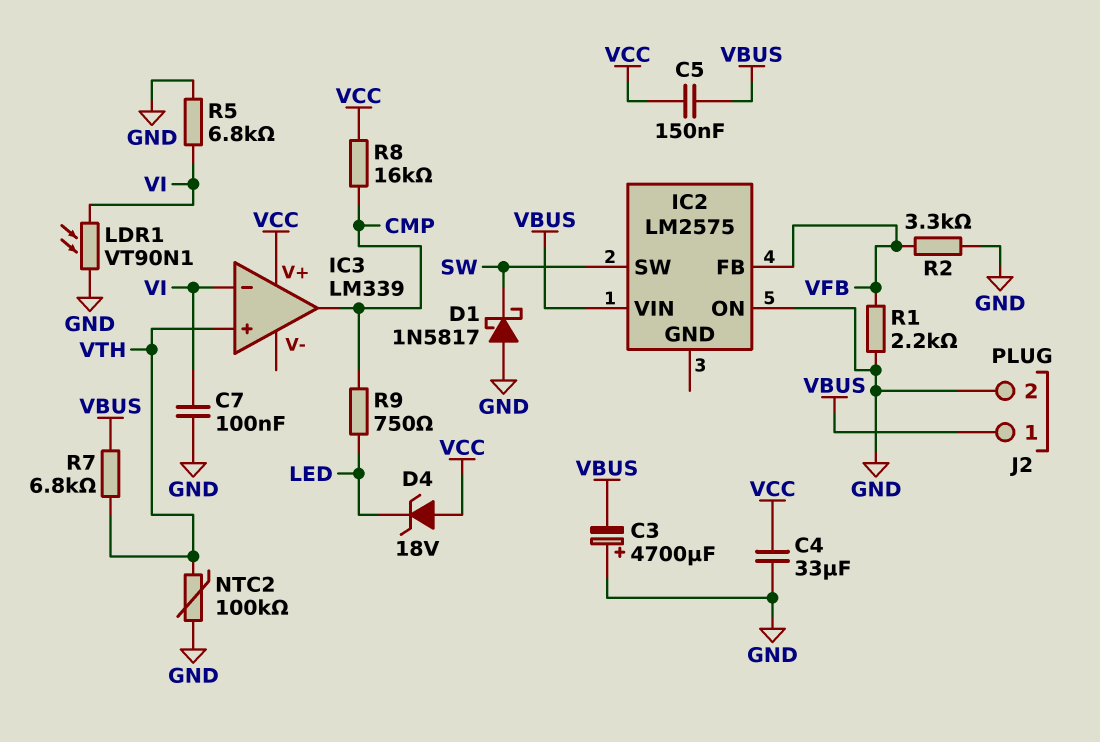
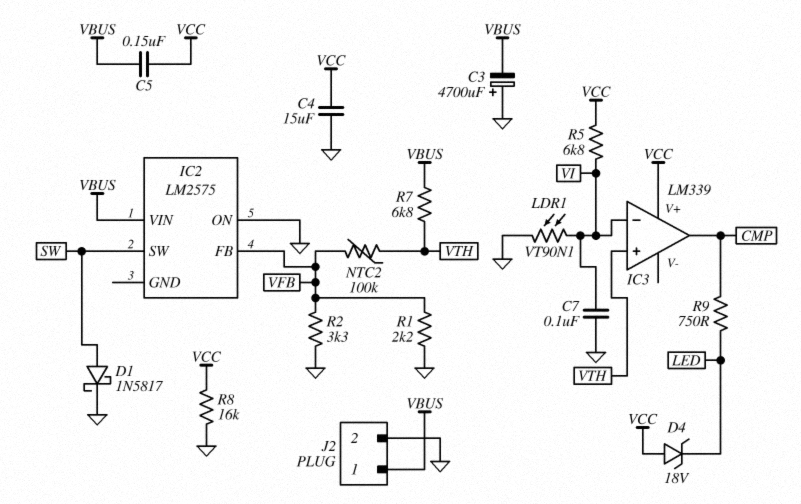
C4: 33uF (GND, VCC) -> 15uF (GND, VCC)
D1: schottky 1N5817 (A GND, K SW) -> schottky 1N5817 (A SW, K GND)
NTC2: 100k (GND, VTH) -> 100k (VFB, VTH)
R5: 6.8k (GND, VI) -> 6.8k (VCC, VI)
R8: 16k (CMP, VCC) -> 16k (GND, VCC)

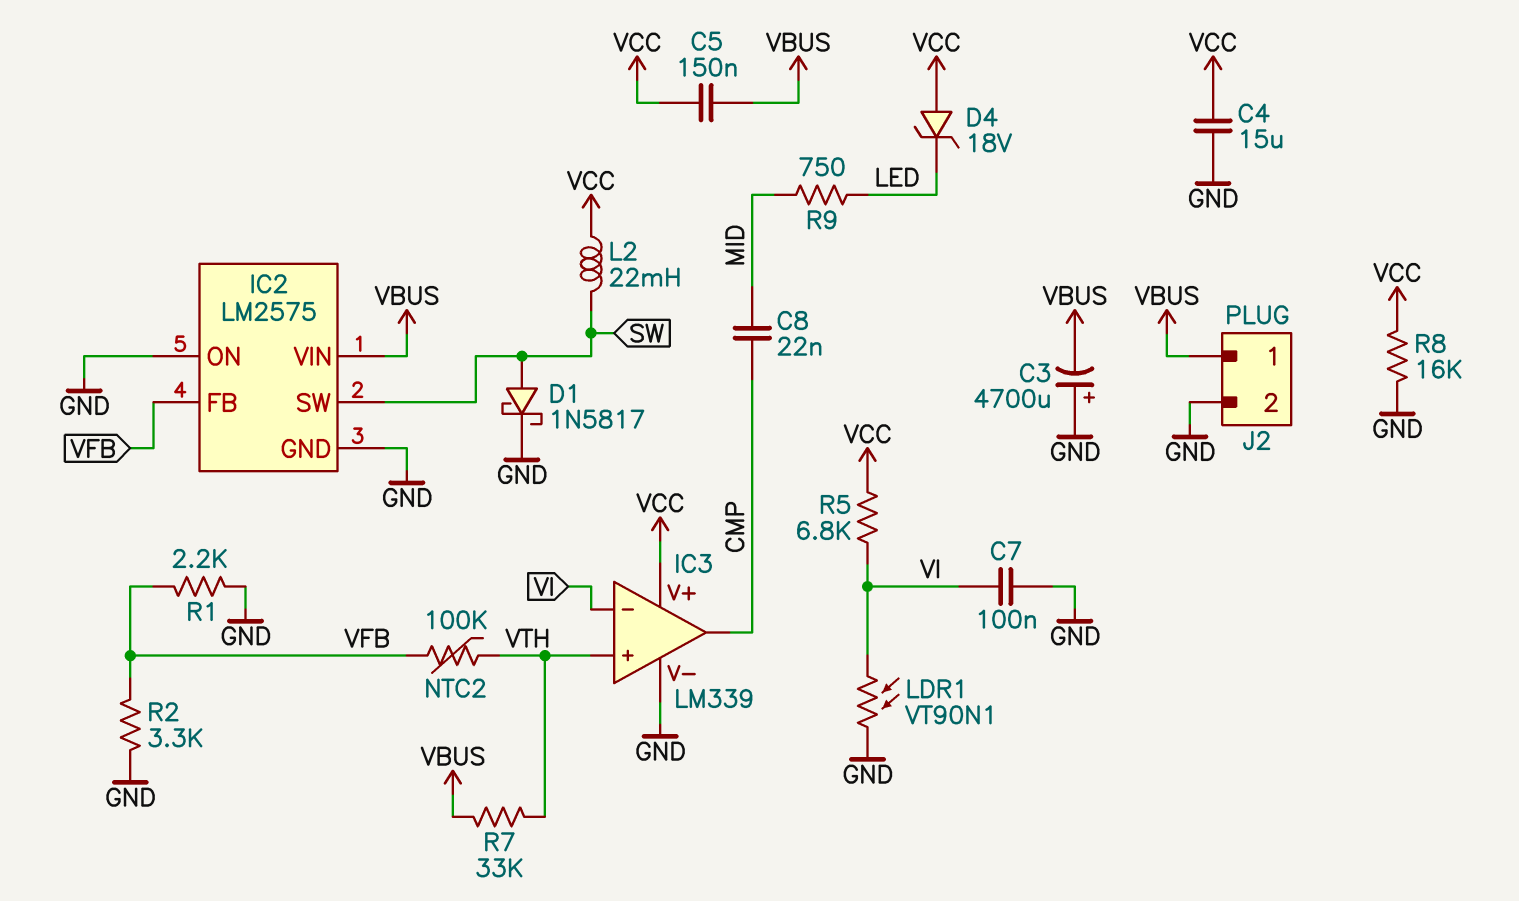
C8: none -> 22nF (CMP, MID)
IC2 pin GND: none -> GND
IC3 pin V-: none -> GND
L2: none -> 22mH (SW, VCC)
R7: 6.8k (VBUS, VTH) -> 33k (VBUS, VTH)
R9: 750 (CMP, LED) -> 750 (LED, MID)

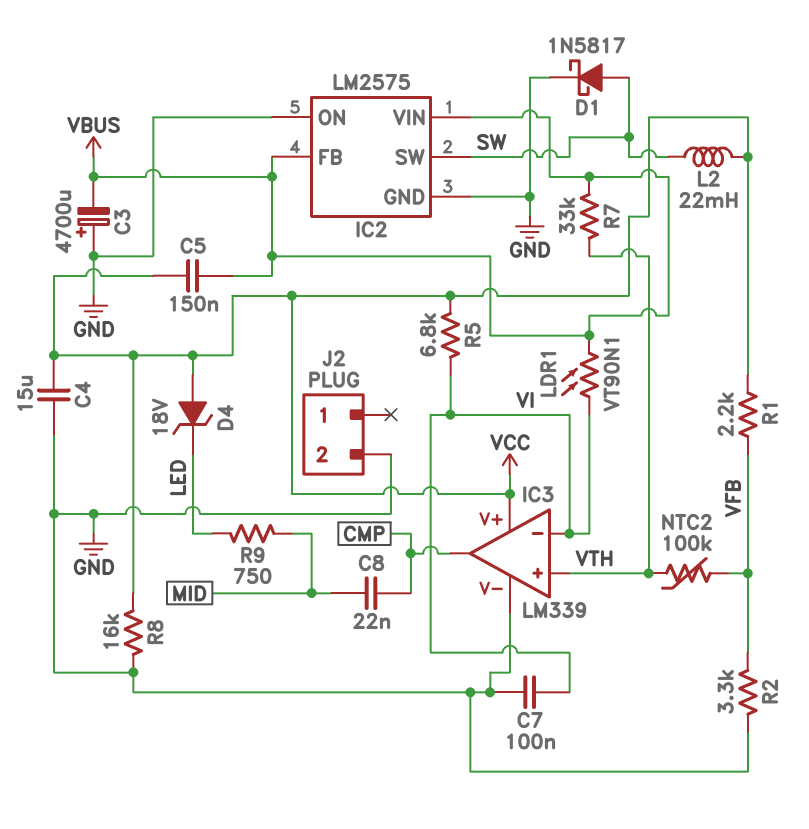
IC2 pin FB: VFB -> VBUS
J2 pin 1: VBUS -> none
LDR1: VT90N1 (GND, VI) -> VT90N1 (VBUS, VI)
R1: 2.2k (GND, VFB) -> 2.2k (VCC, VFB)

